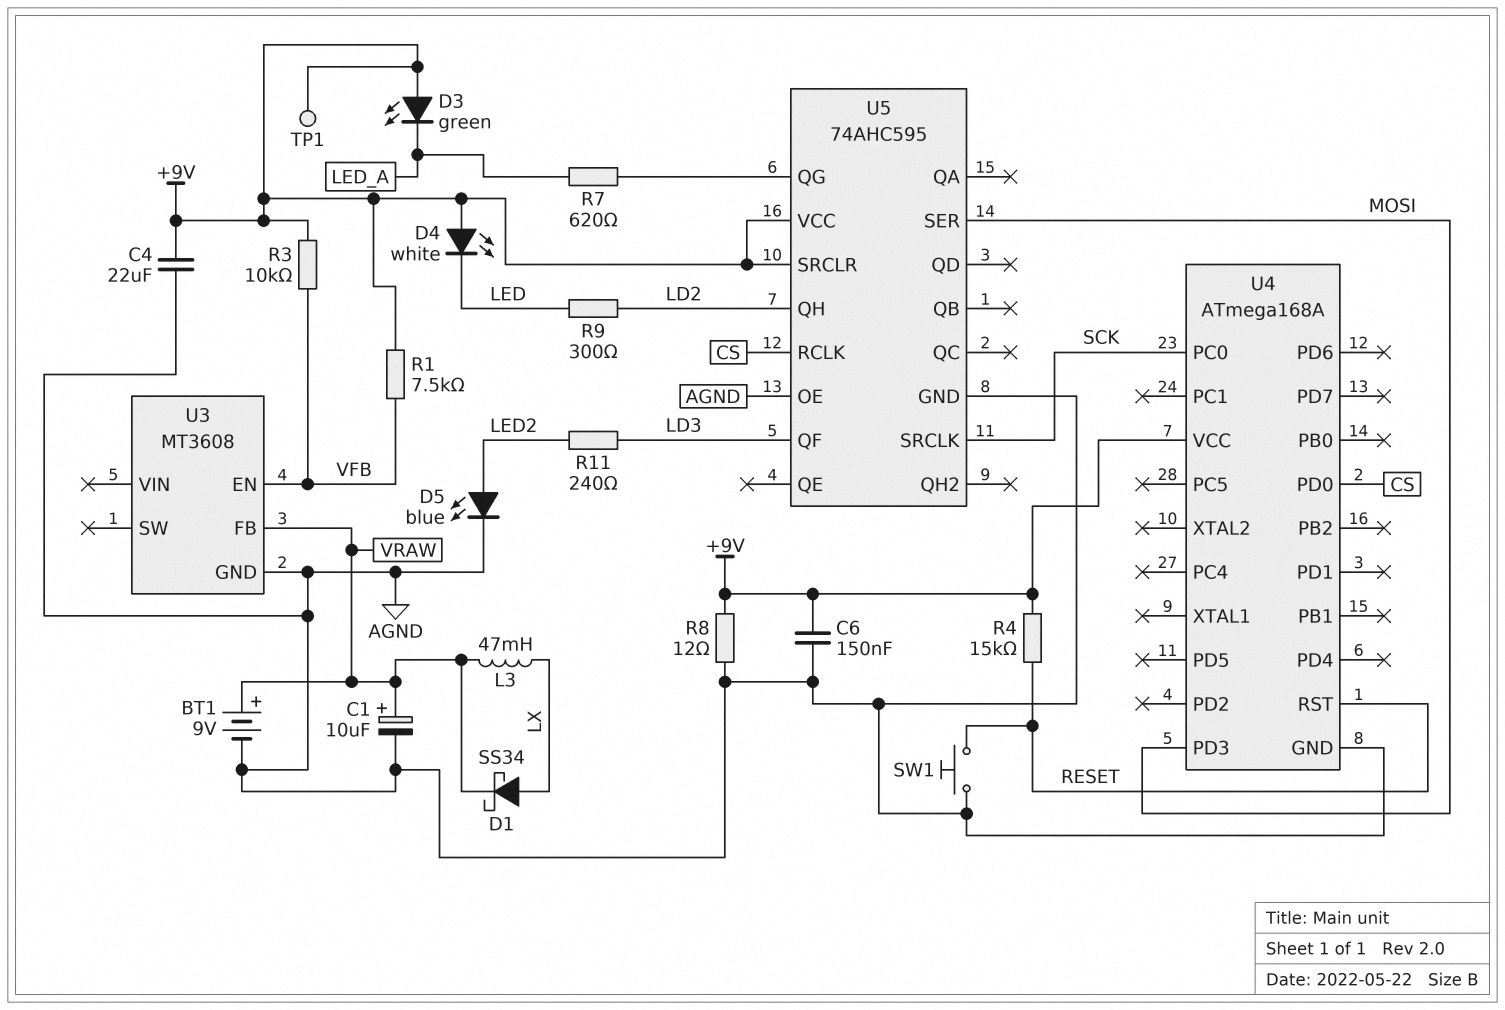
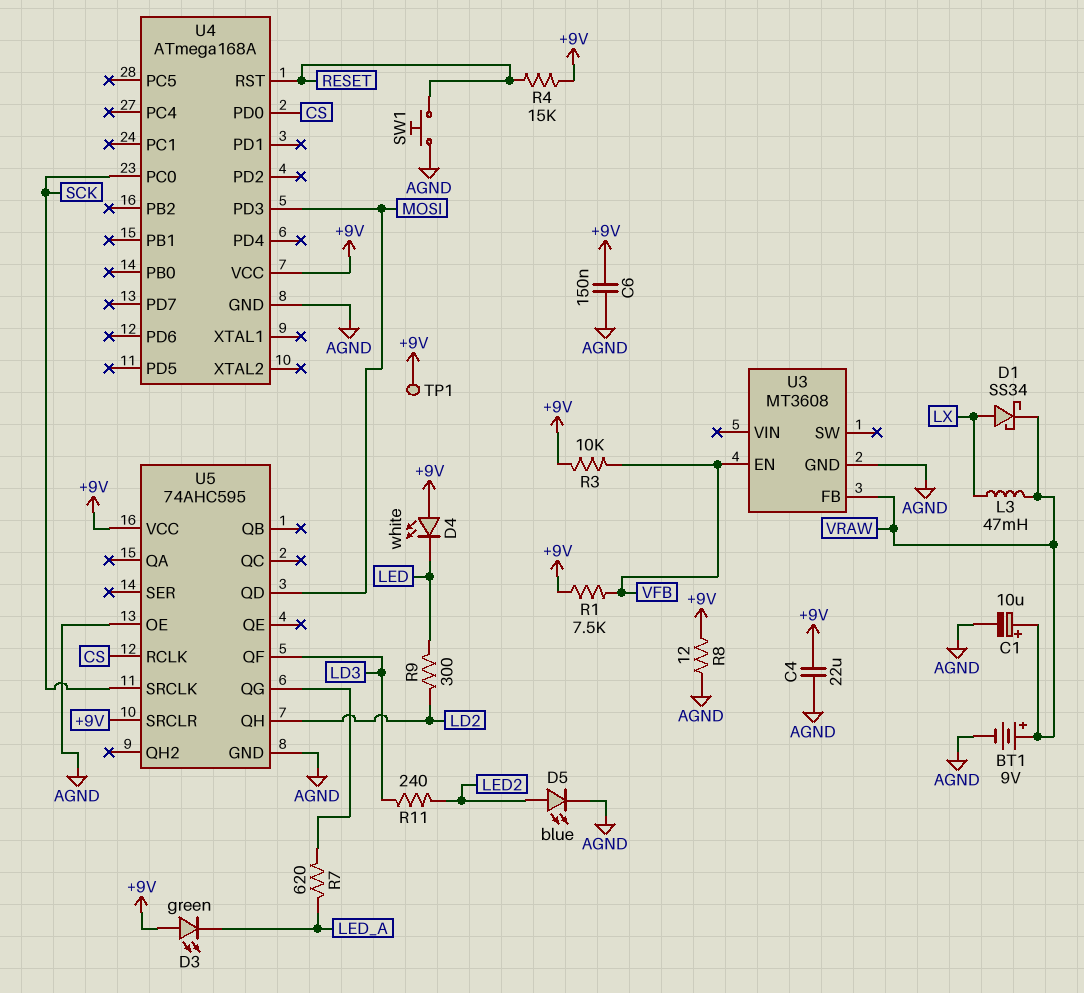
U5 pin QD: none -> MOSI
U5 pin SER: MOSI -> none

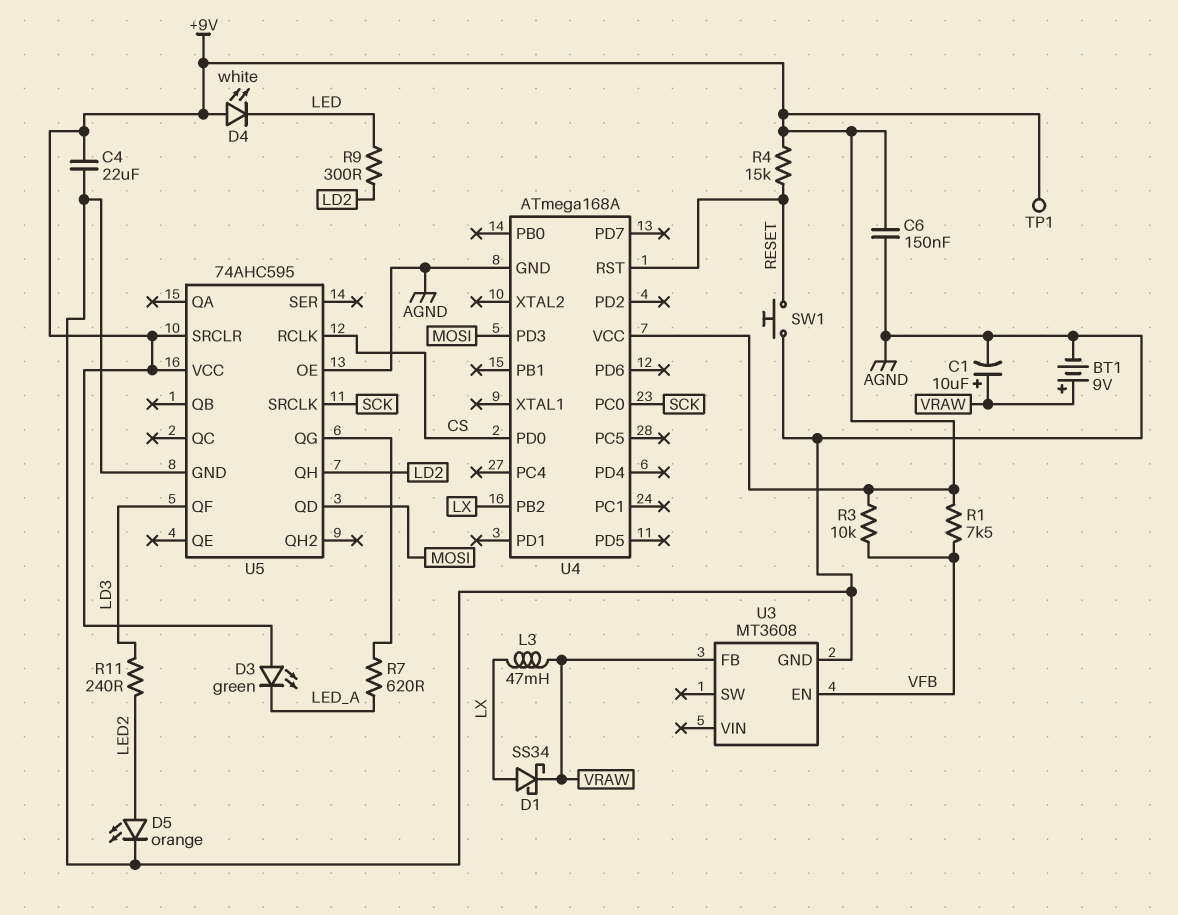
D5: LED blue (A LED2, K AGND) -> LED orange (A LED2, K AGND)
R8: 12 (+9V, AGND) -> none
U4 pin PB2: none -> LX

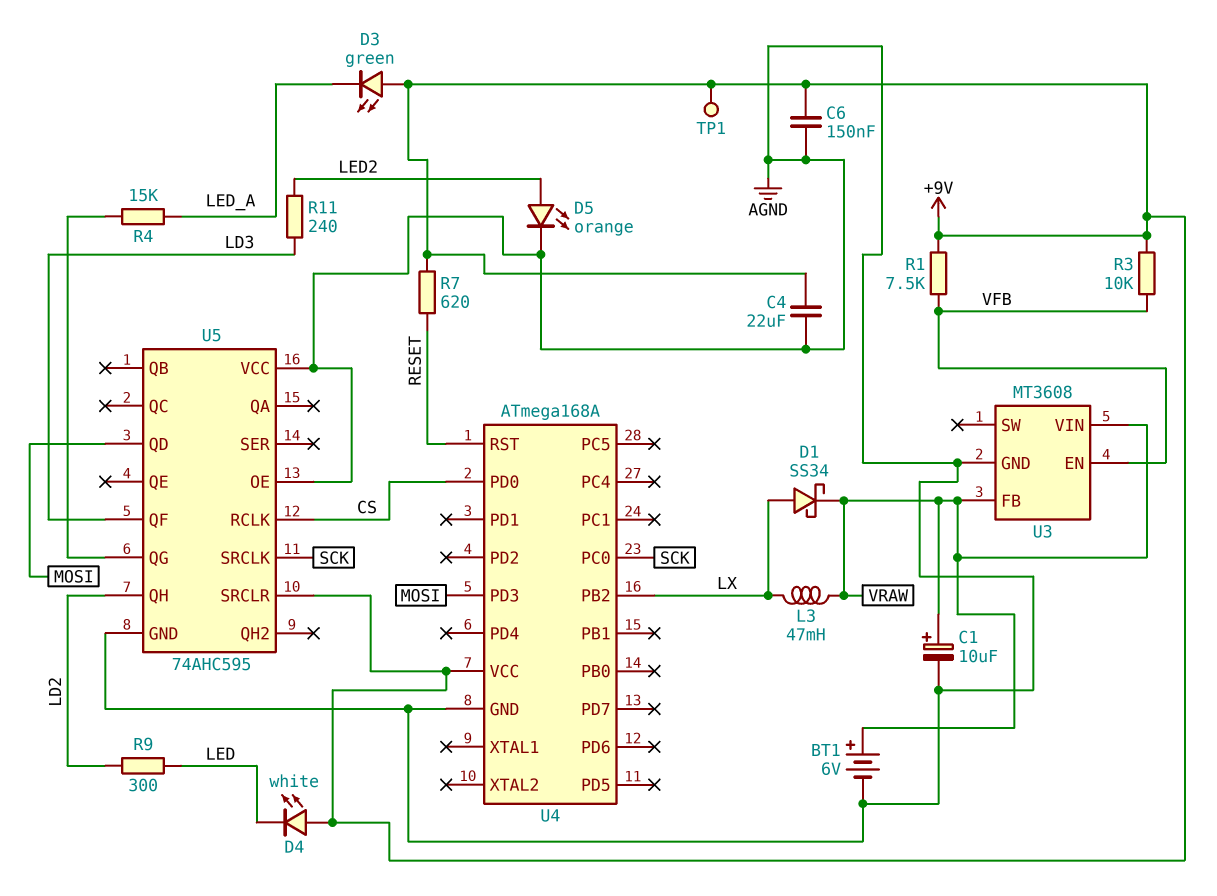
BT1: 9V (plus VRAW, minus AGND) -> 6V (plus VRAW, minus AGND)
R4: 15k (+9V, RESET) -> 15k (LED_A, U5/QG)
R7: 620 (LED_A, U5/QG) -> 620 (+9V, RESET)
SW1: button (AGND, RESET) -> none
U3 pin VIN: none -> VRAW
U5 pin VCC: +9V -> AGND

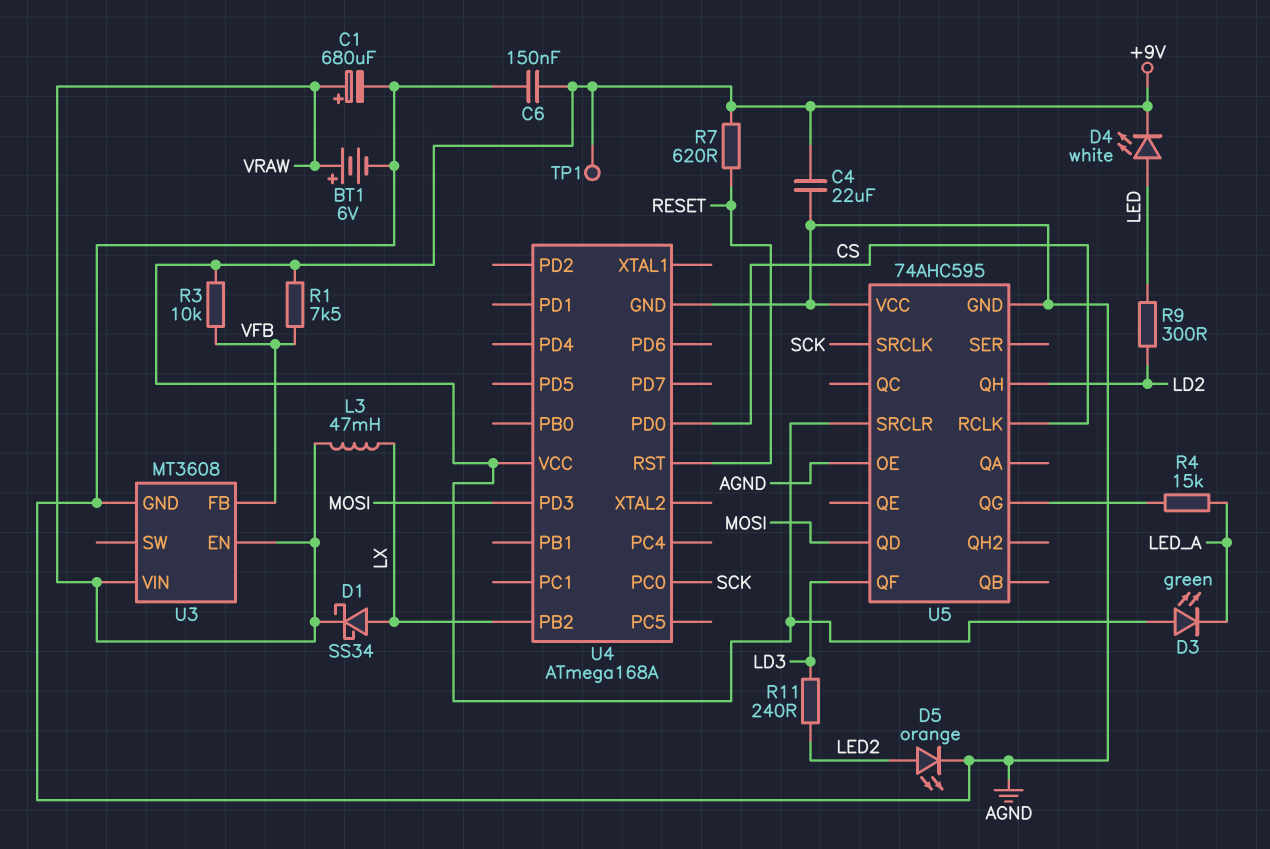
C1: 10uF (plus VRAW, minus AGND) -> 680uF (plus VRAW, minus AGND)
D4: LED white (A +9V, K LED) -> LED white (A LED, K +9V)
U3 pin EN: VFB -> VRAW
U3 pin FB: VRAW -> VFB

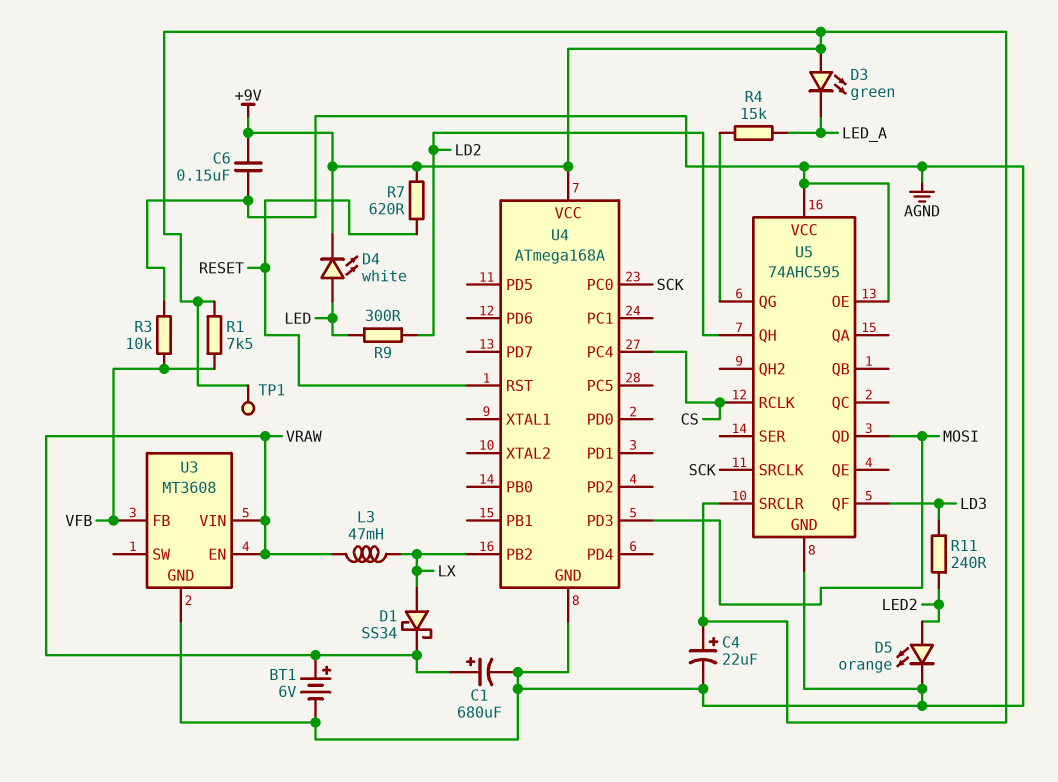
C4: 22uF (+9V, AGND) -> 22uF (plus +9V, minus AGND)
R3: 10k (+9V, VFB) -> 10k (AGND, VFB)
U4 pin PC4: none -> CS
U4 pin PD0: CS -> none

